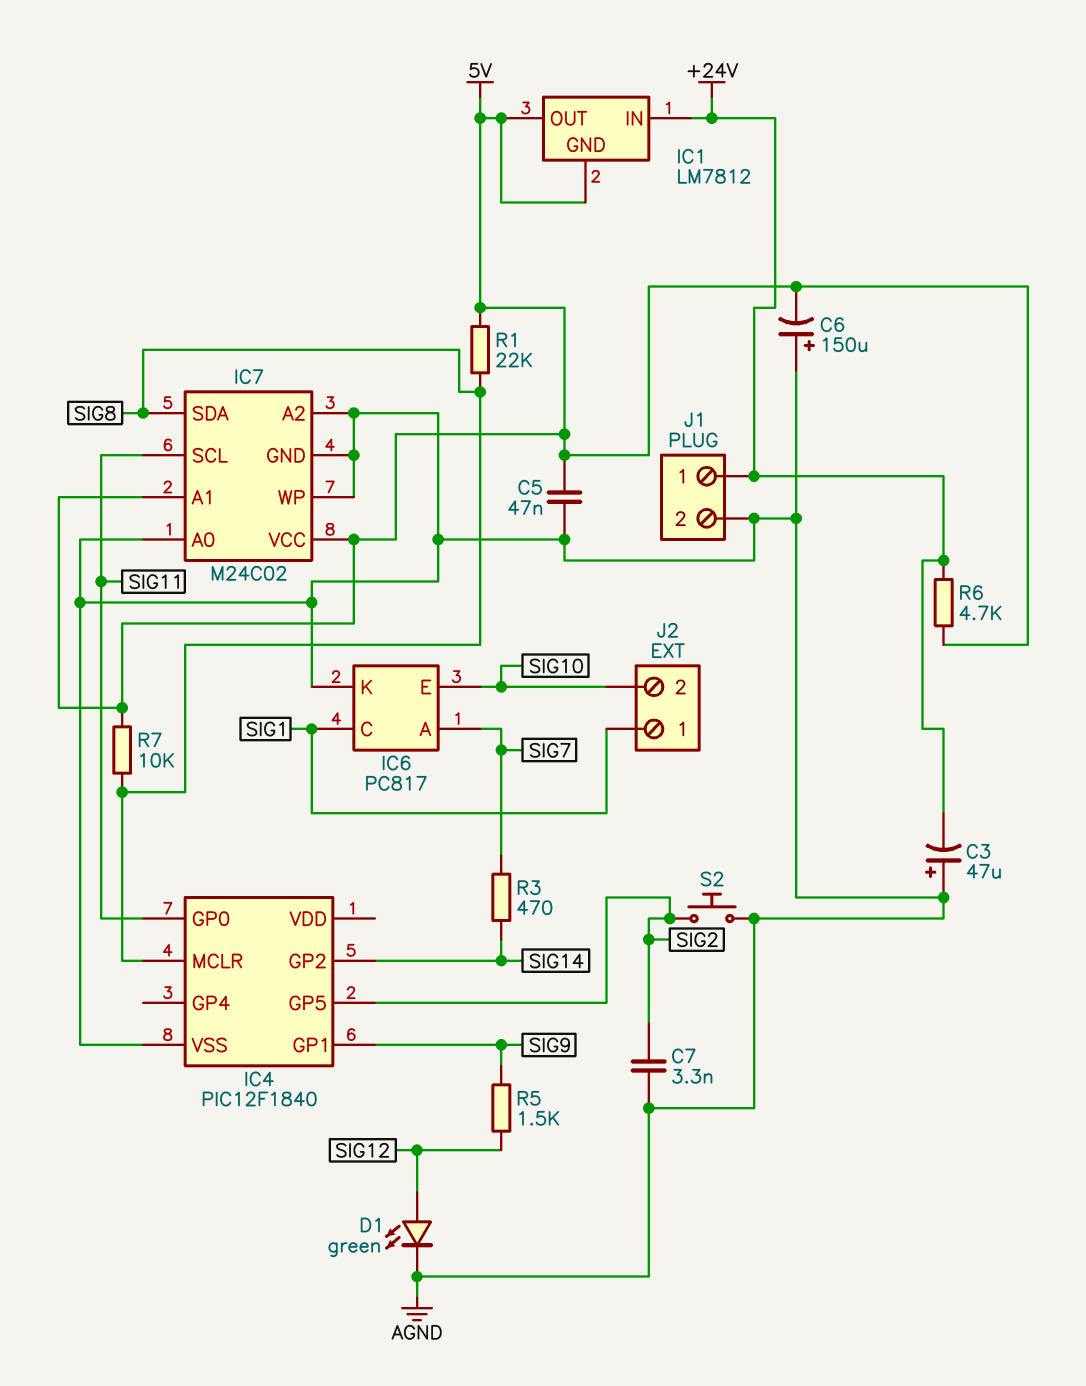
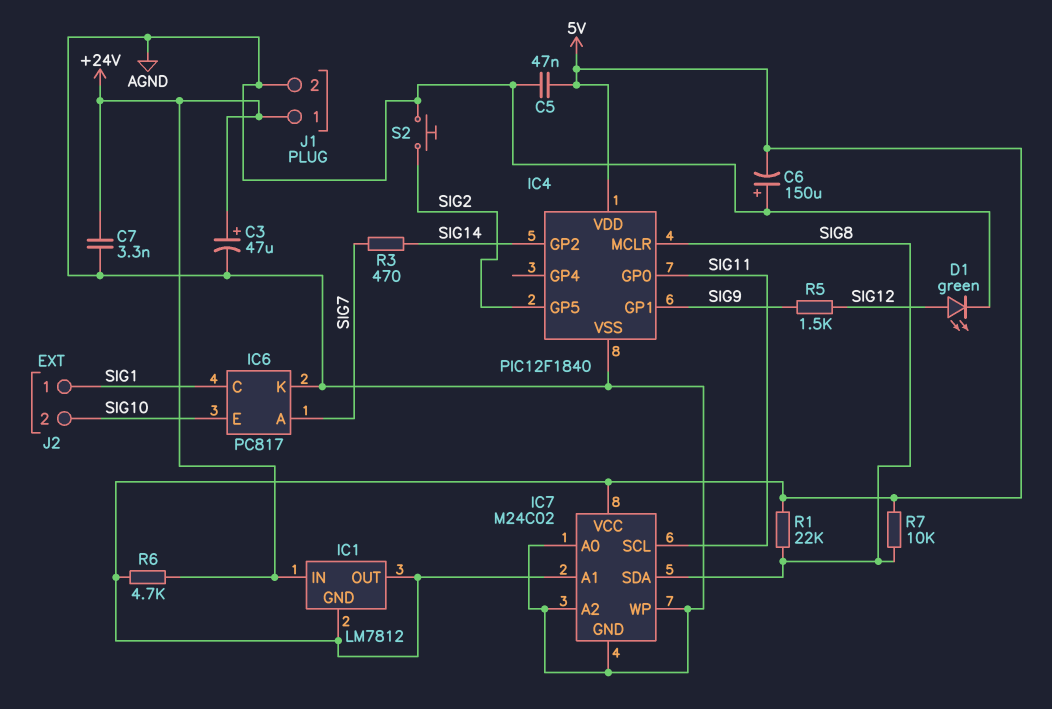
C3: 47uF (plus AGND, minus +24V) -> 47uF (plus +24V, minus AGND)
C7: 3.3nF (AGND, SIG2) -> 3.3nF (+24V, AGND)
IC4 pin VDD: none -> 5V

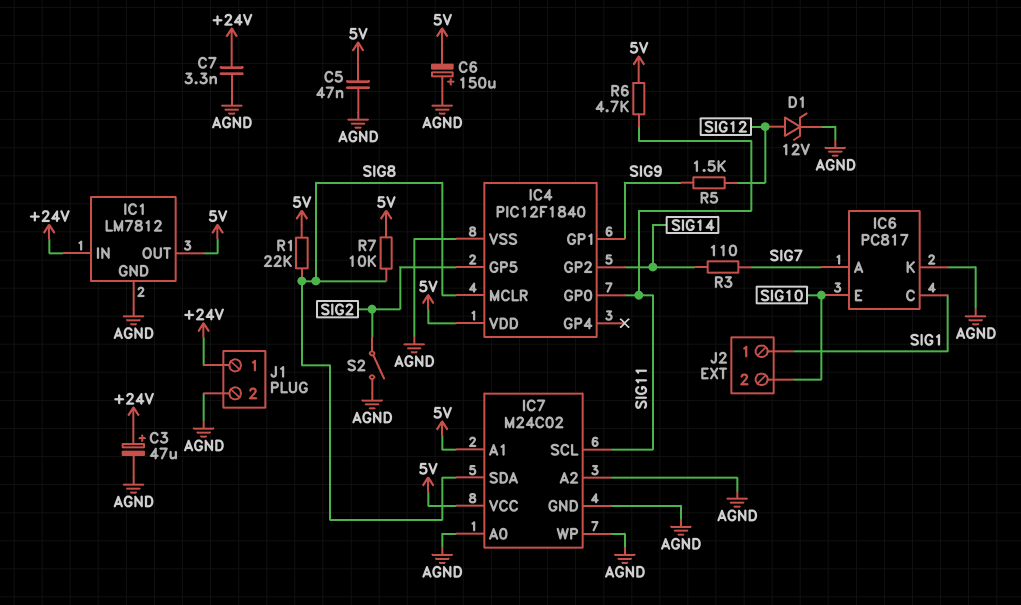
D1: LED green (A SIG12, K AGND) -> zener 12V (A SIG12, K AGND)
IC1 pin GND: 5V -> AGND
R3: 470 (SIG7, SIG14) -> 110 (SIG7, SIG14)
R6: 4.7k (+24V, 5V) -> 4.7k (5V, SIG11)
S2: button (AGND, SIG2) -> switch (AGND, SIG2)

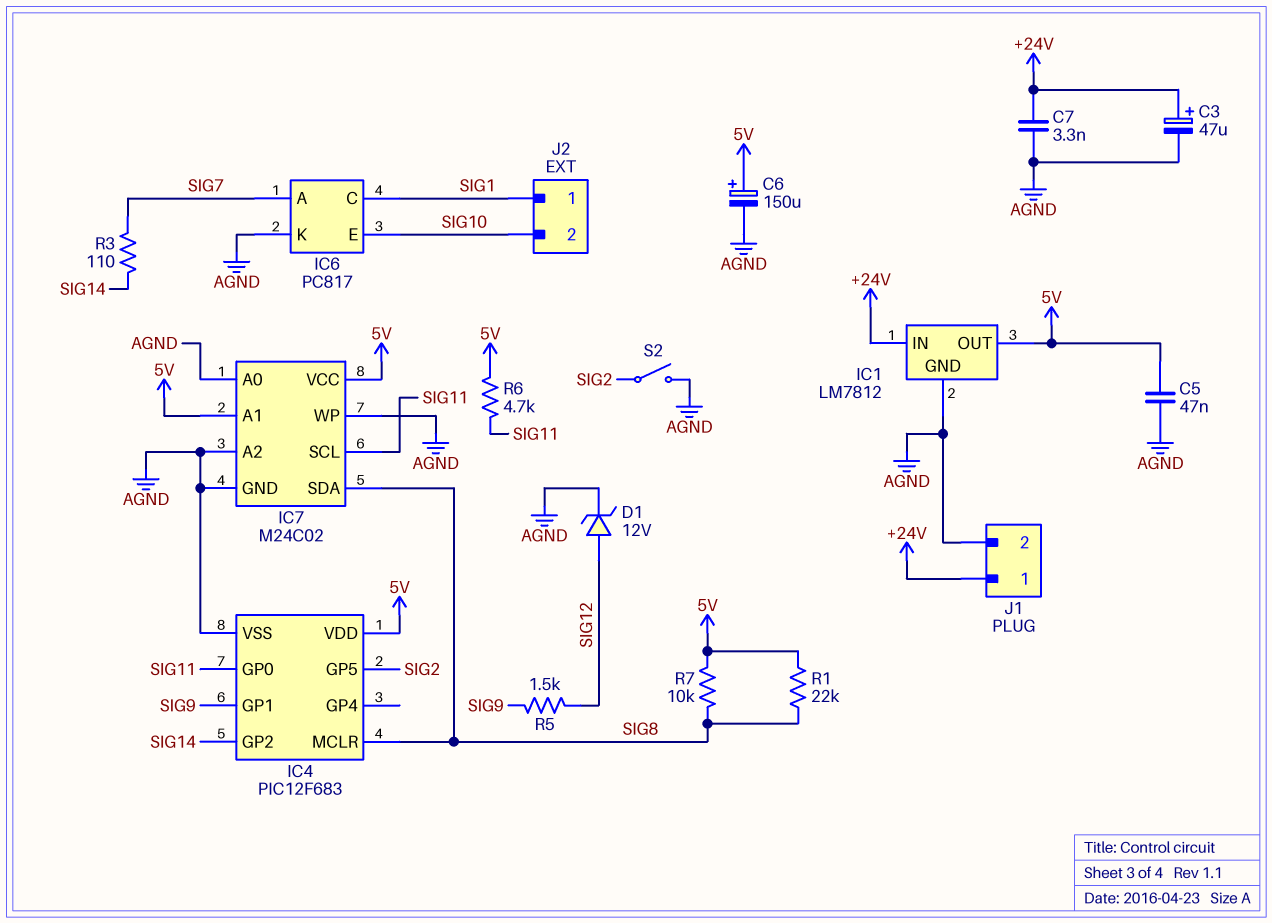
C6: 150uF (plus AGND, minus 5V) -> 150uF (plus 5V, minus AGND)
IC4: PIC12F1840 -> PIC12F683

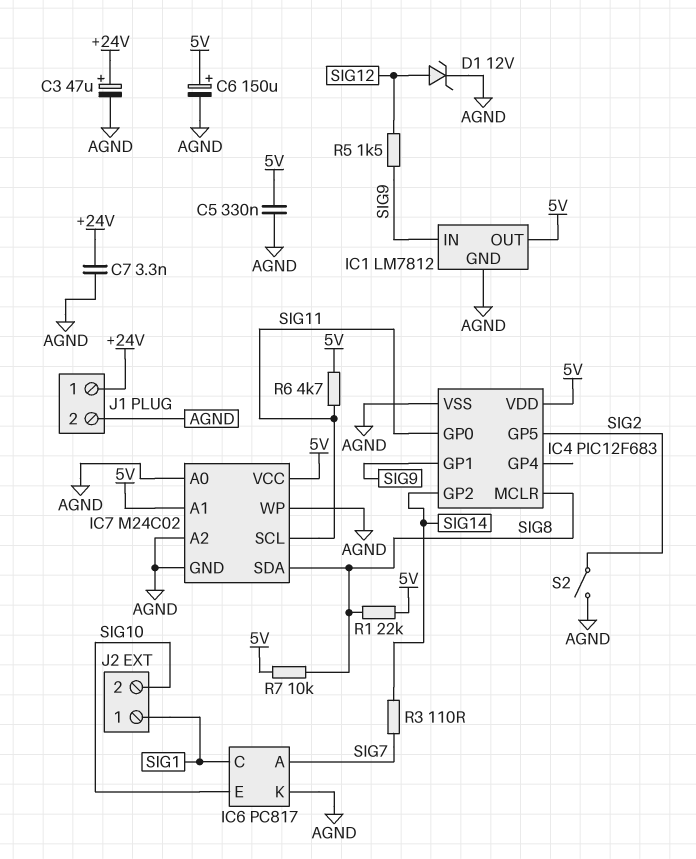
C5: 47nF (5V, AGND) -> 330nF (5V, AGND)
IC1 pin IN: +24V -> SIG9

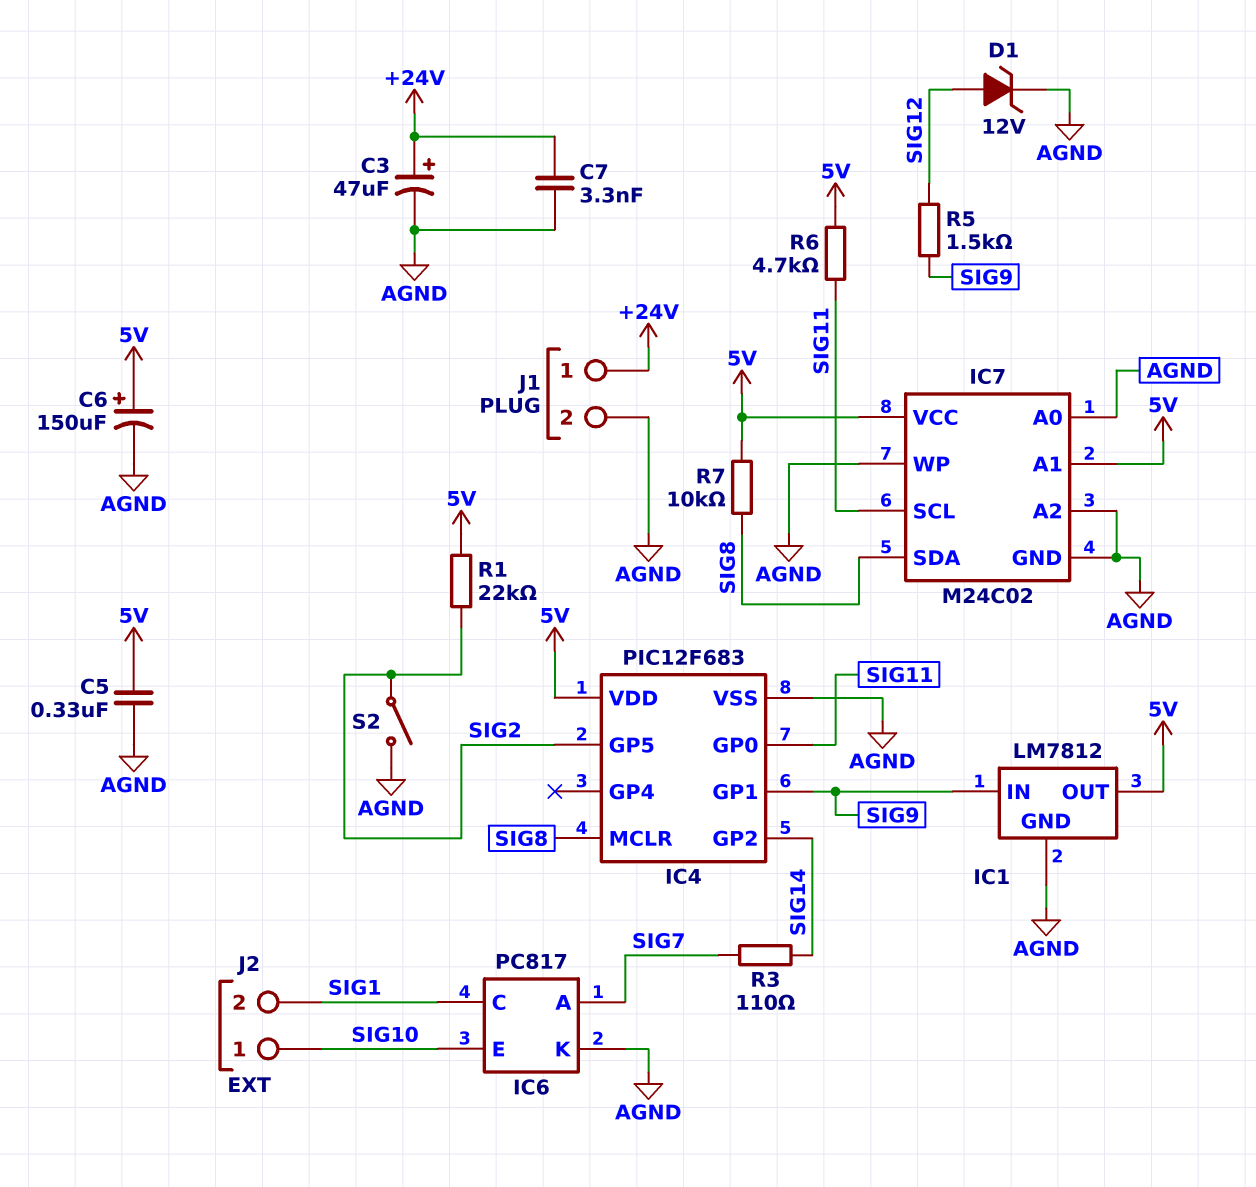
J2 pin 1: SIG1 -> SIG10
J2 pin 2: SIG10 -> SIG1
R1: 22k (5V, SIG8) -> 22k (5V, SIG2)

